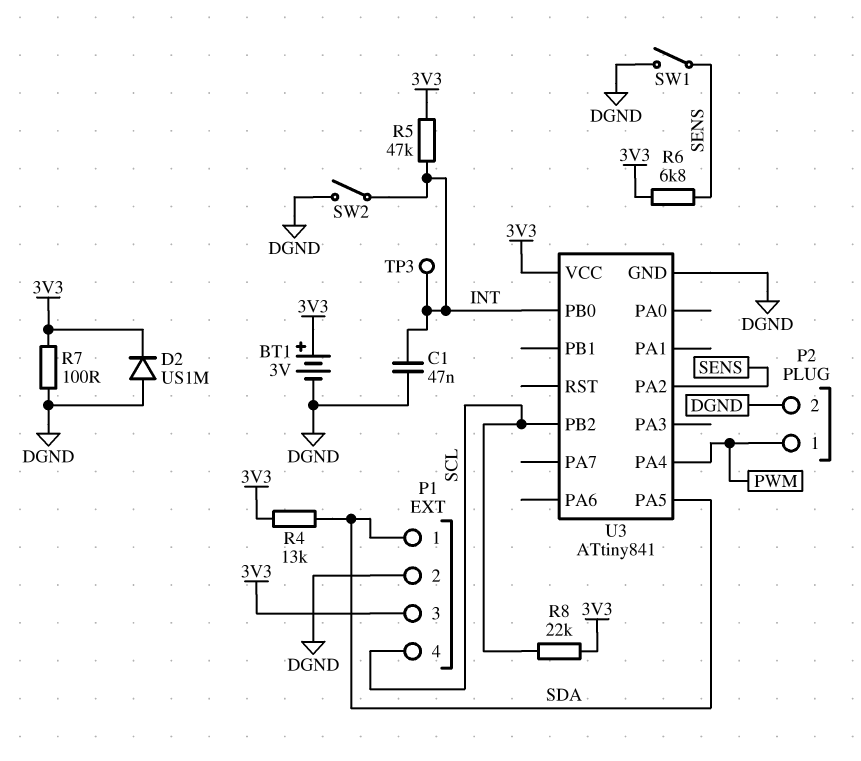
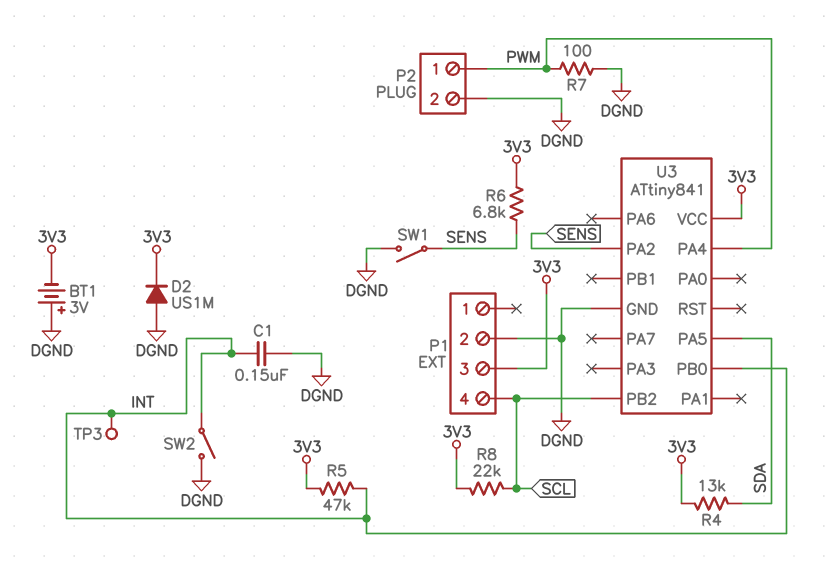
BT1: 3V (plus 3V3, minus DGND) -> 3V (plus DGND, minus 3V3)
C1: 47nF (DGND, INT) -> 150nF (DGND, INT)
P1 pin 1: SDA -> none
R7: 100 (3V3, DGND) -> 100 (DGND, PWM)

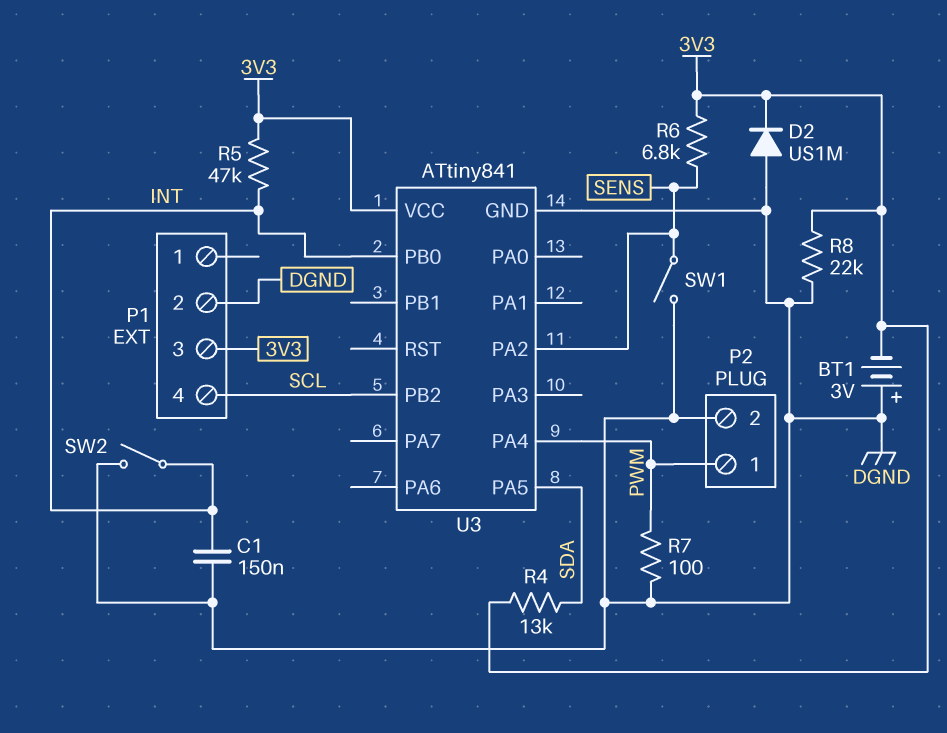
R8: 22k (3V3, SCL) -> 22k (3V3, DGND)
TP3: test point (INT) -> none

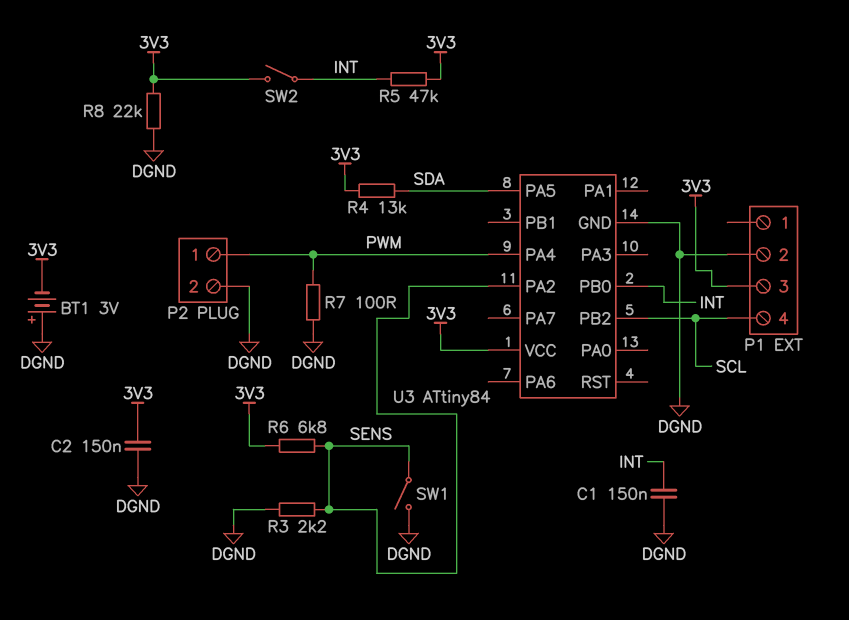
C2: none -> 150nF (3V3, DGND)
D2: diode US1M (A DGND, K 3V3) -> none
R3: none -> 2.2k (DGND, SENS)
SW2: switch (DGND, INT) -> switch (3V3, INT)
U3: ATtiny841 -> ATtiny84

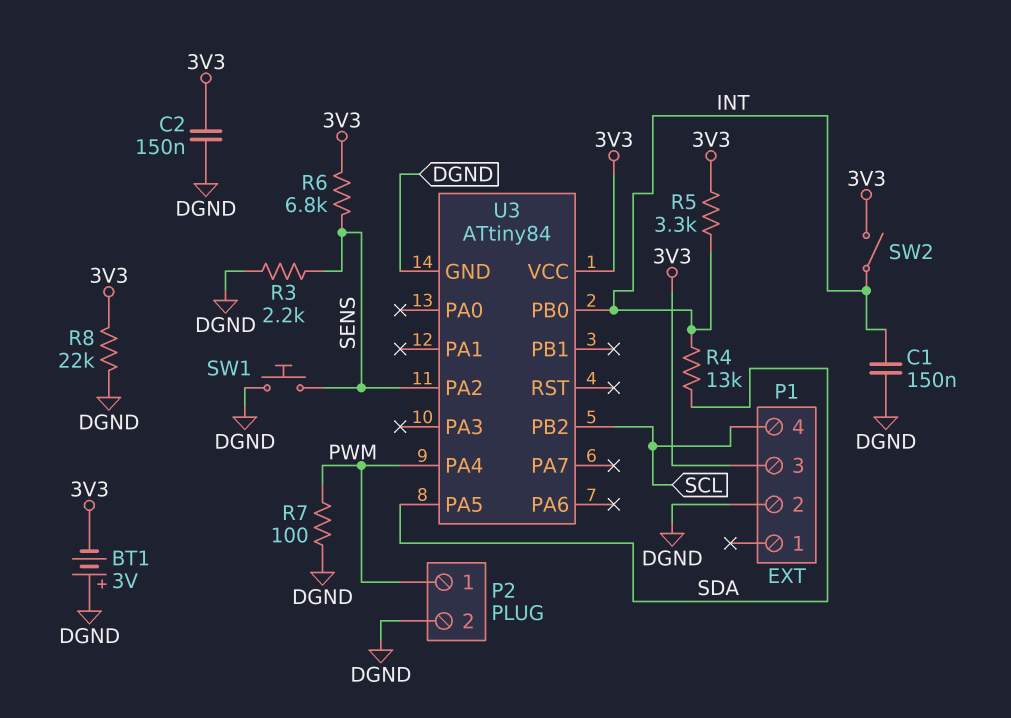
R4: 13k (3V3, SDA) -> 13k (INT, SDA)
R5: 47k (3V3, INT) -> 3.3k (3V3, INT)
SW1: switch (DGND, SENS) -> button (DGND, SENS)

